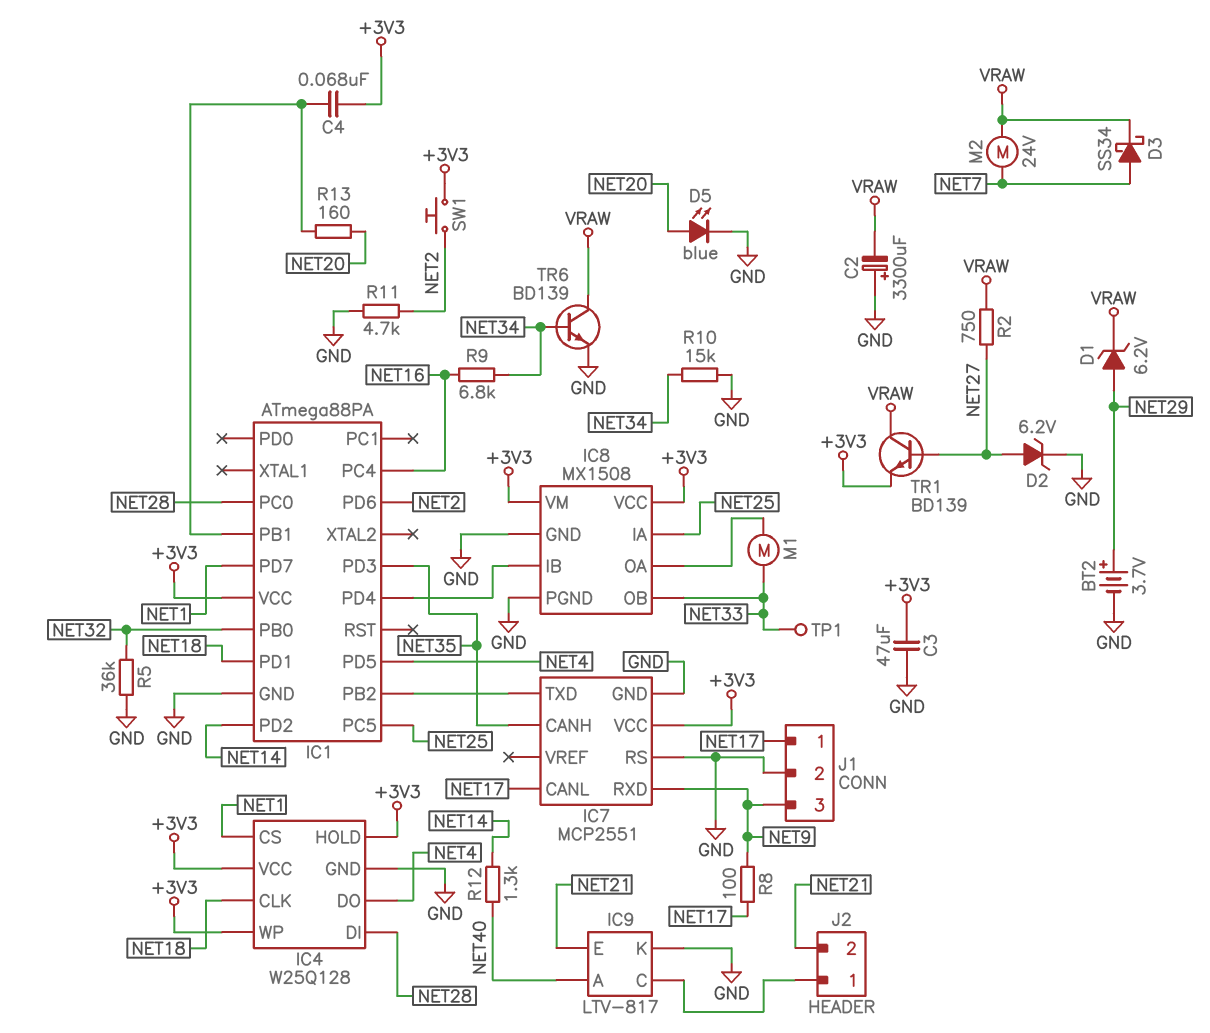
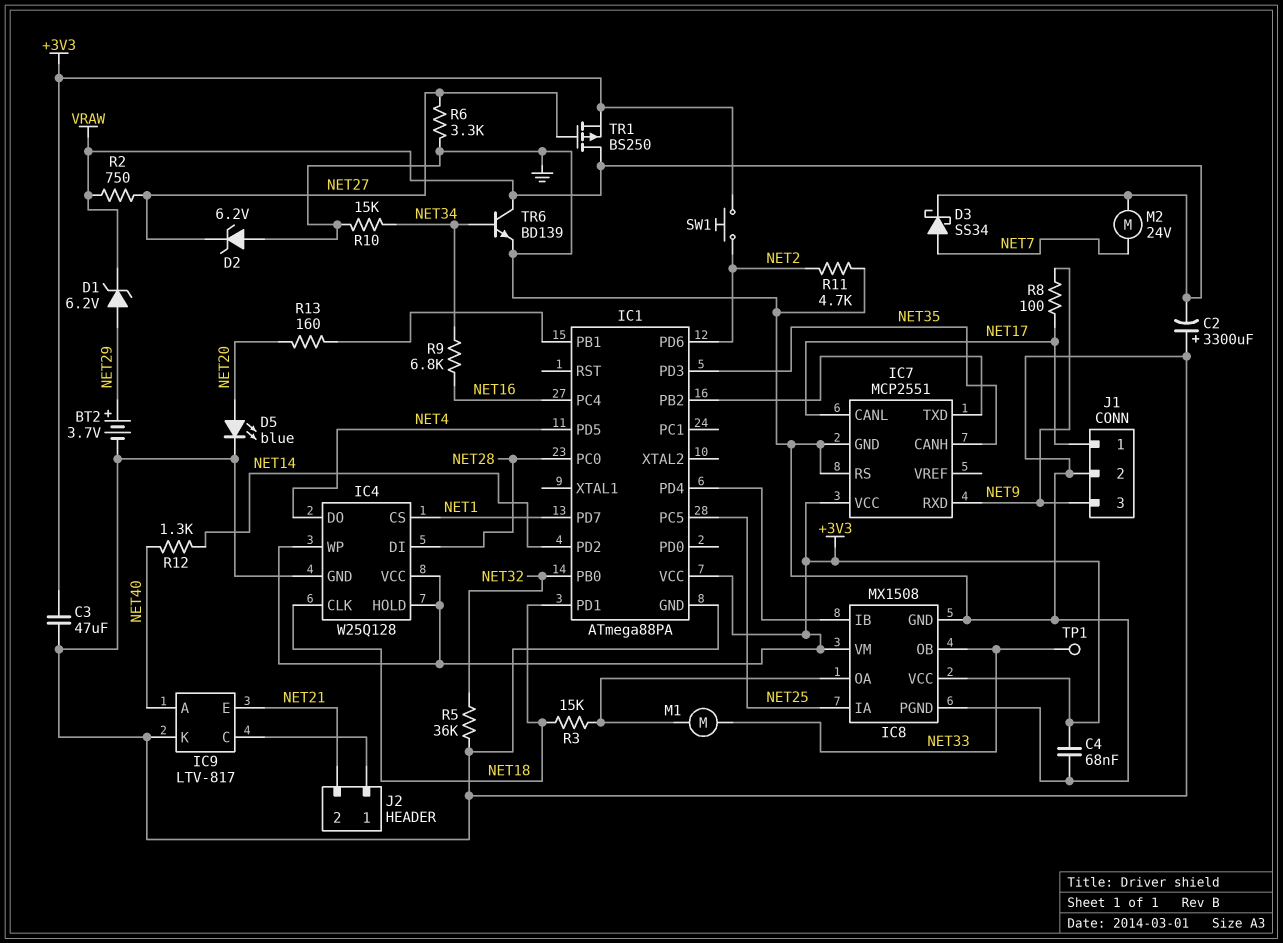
C4: 68nF (+3V3, IC1/PB1) -> 68nF (+3V3, GND)
D2: zener 6.2V (A NET27, K GND) -> zener 6.2V (A GND, K NET27)
R3: none -> 15k (IC8/OA, NET18)
R6: none -> 3.3k (GND, NET27)
TR1: NPN BD139 (B NET27, C VRAW, E +3V3) -> PMOS BS250 (G NET27, D VRAW, S +3V3)

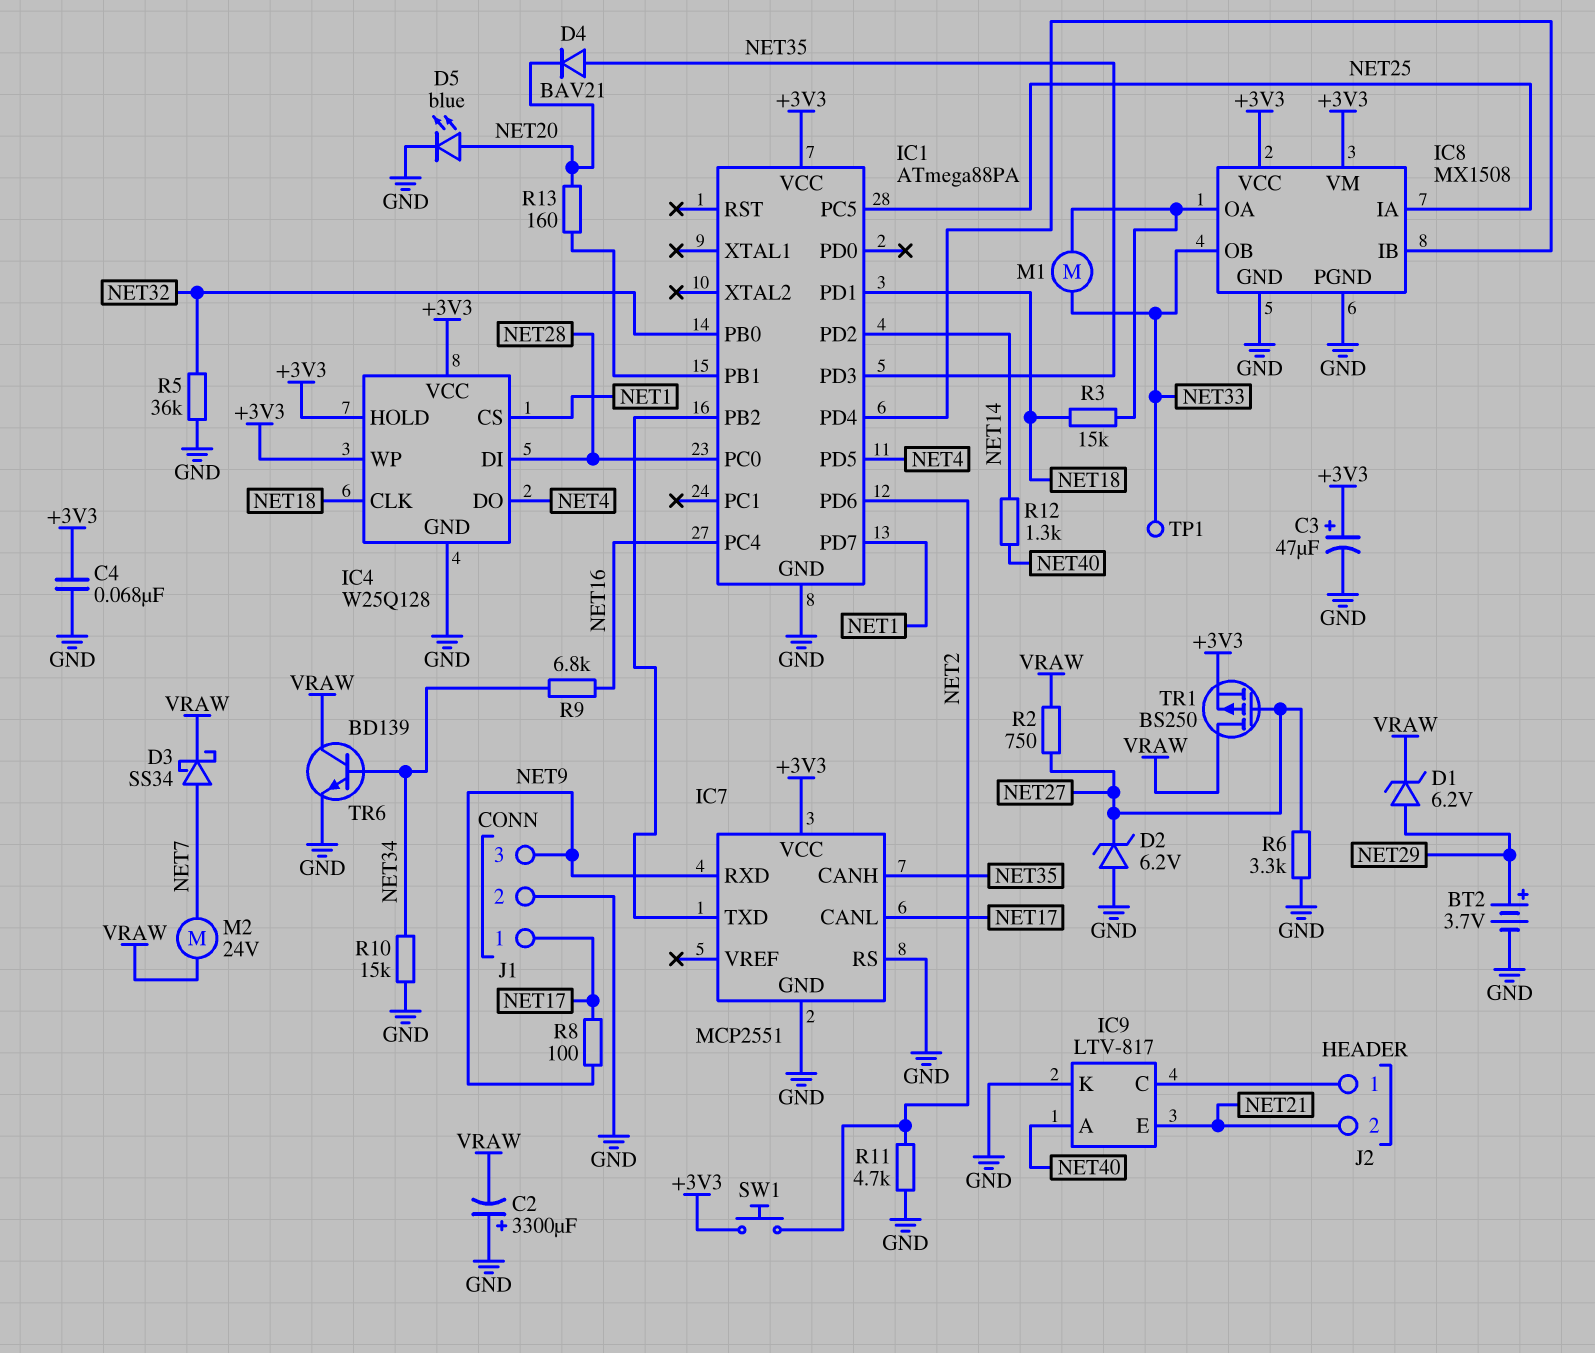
C3: 47uF (+3V3, GND) -> 47uF (plus +3V3, minus GND)
D4: none -> diode BAV21 (A NET35, K NET20)

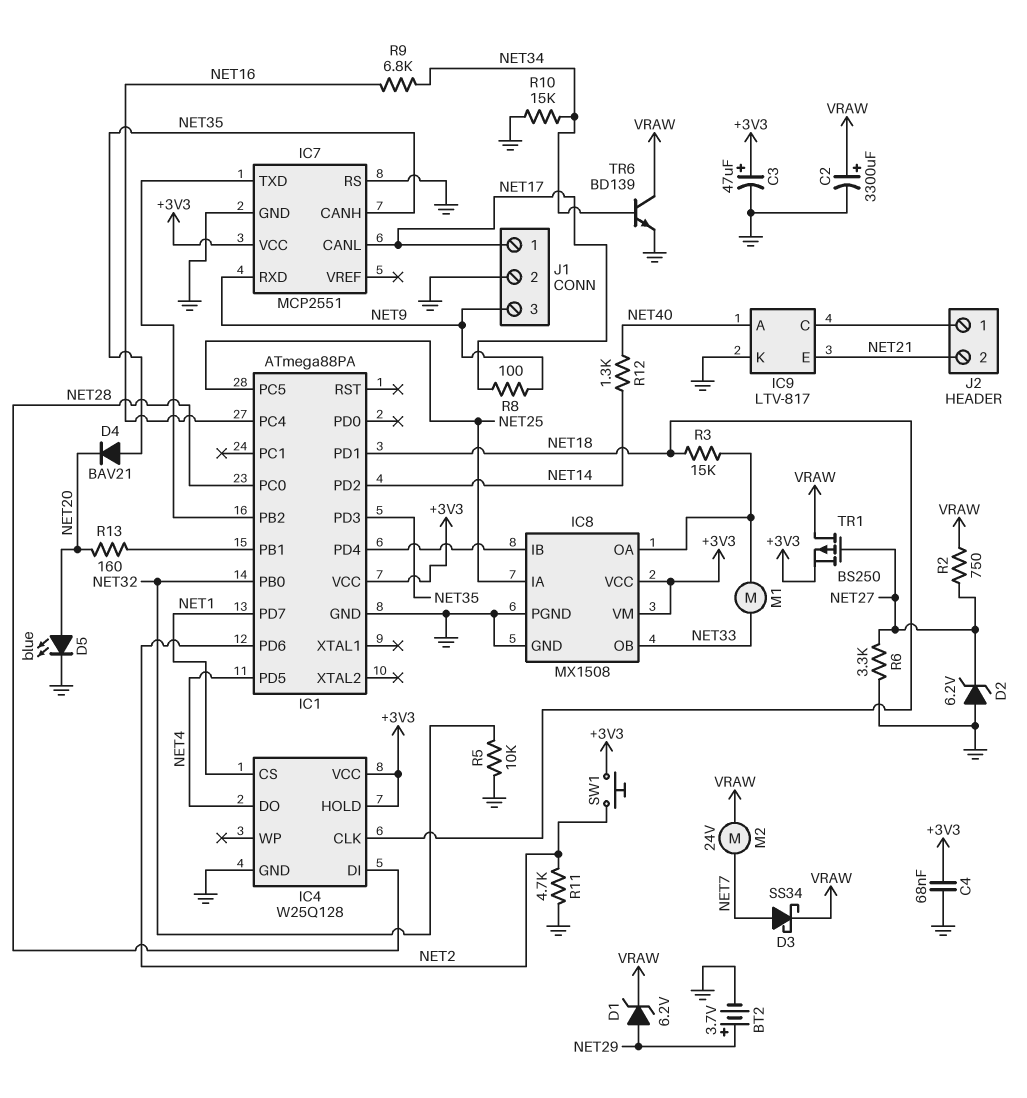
C2: 3300uF (plus GND, minus VRAW) -> 3300uF (plus VRAW, minus GND)
IC4 pin WP: +3V3 -> none
R5: 36k (GND, NET32) -> 10k (GND, NET32)
TP1: test point (NET33) -> none

